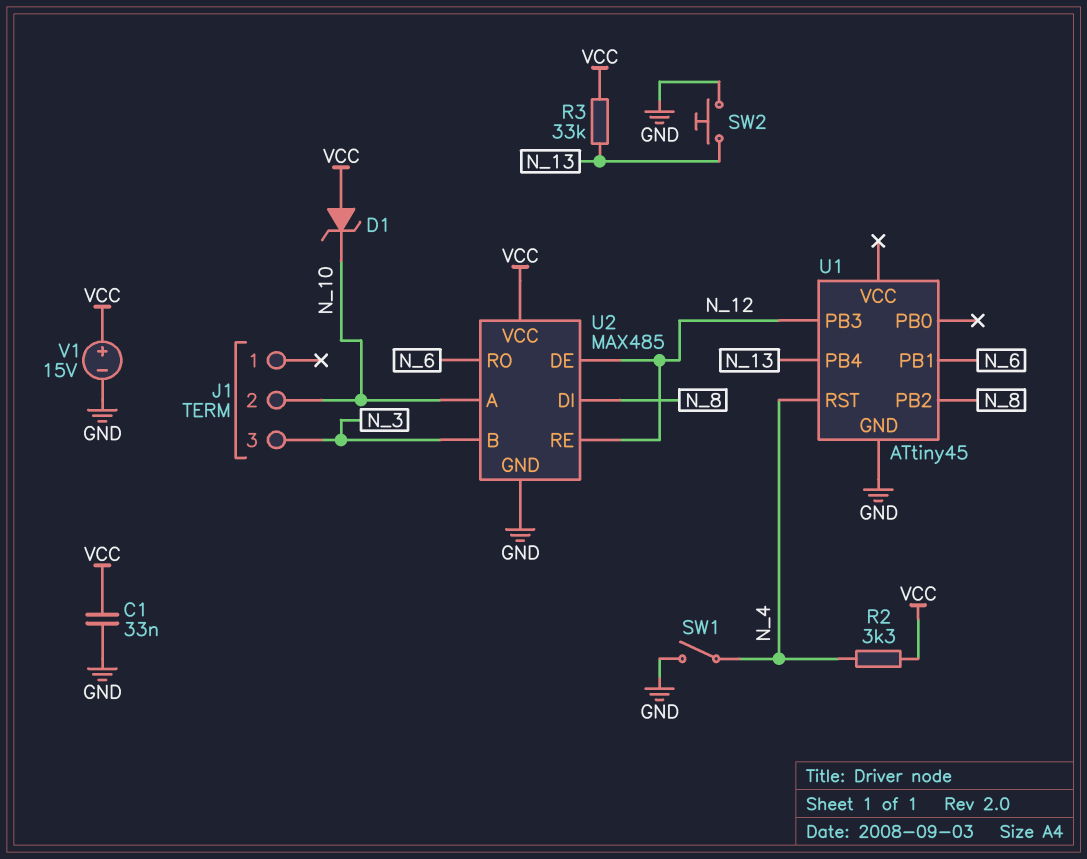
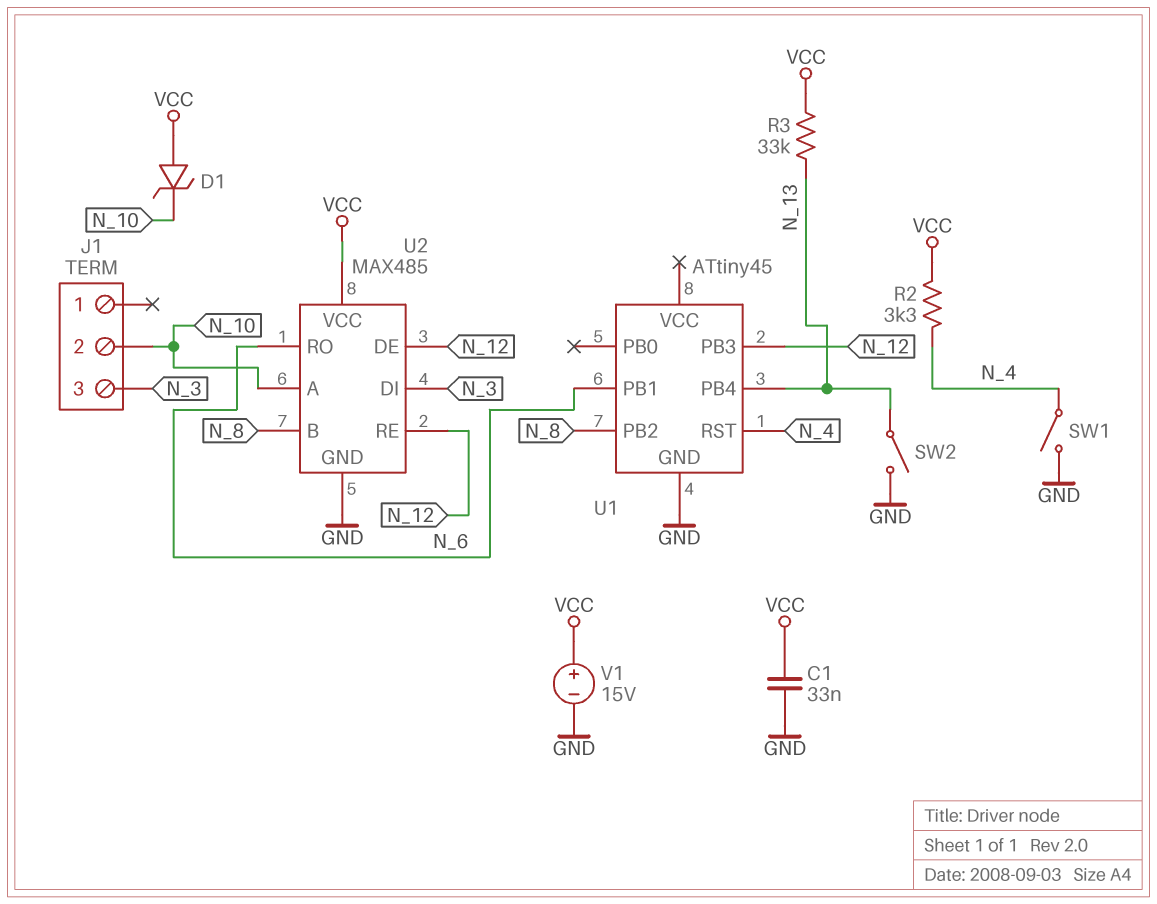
SW2: button (GND, N_13) -> switch (GND, N_13)
U2 pin B: N_3 -> N_8
U2 pin DI: N_8 -> N_3

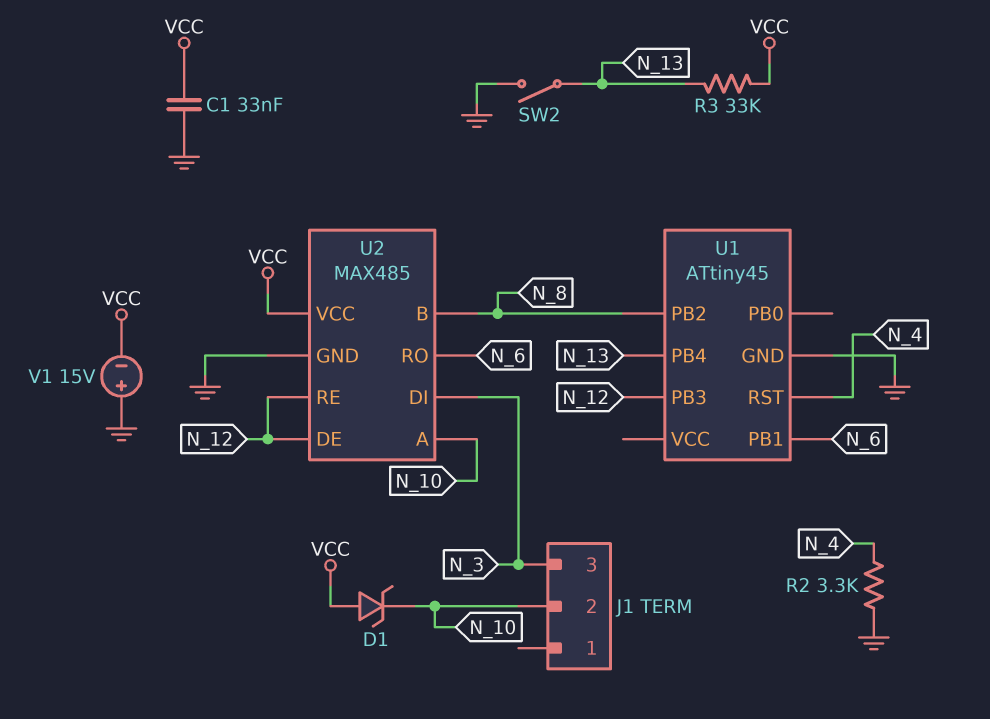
R2: 3.3k (N_4, VCC) -> 3.3k (GND, N_4)
SW1: switch (GND, N_4) -> none
V1: 15V (plus VCC, minus GND) -> 15V (plus GND, minus VCC)

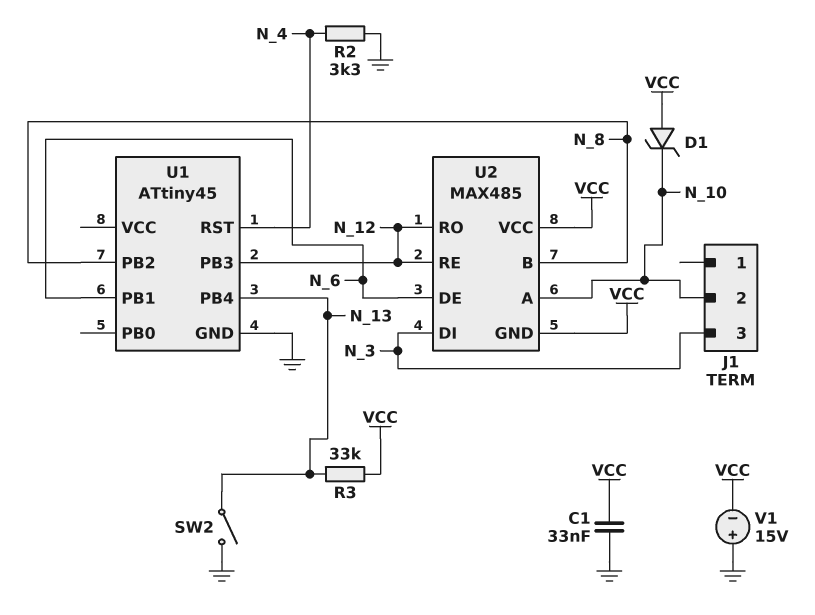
U2 pin DE: N_12 -> N_6
U2 pin GND: GND -> VCC
U2 pin RO: N_6 -> N_12

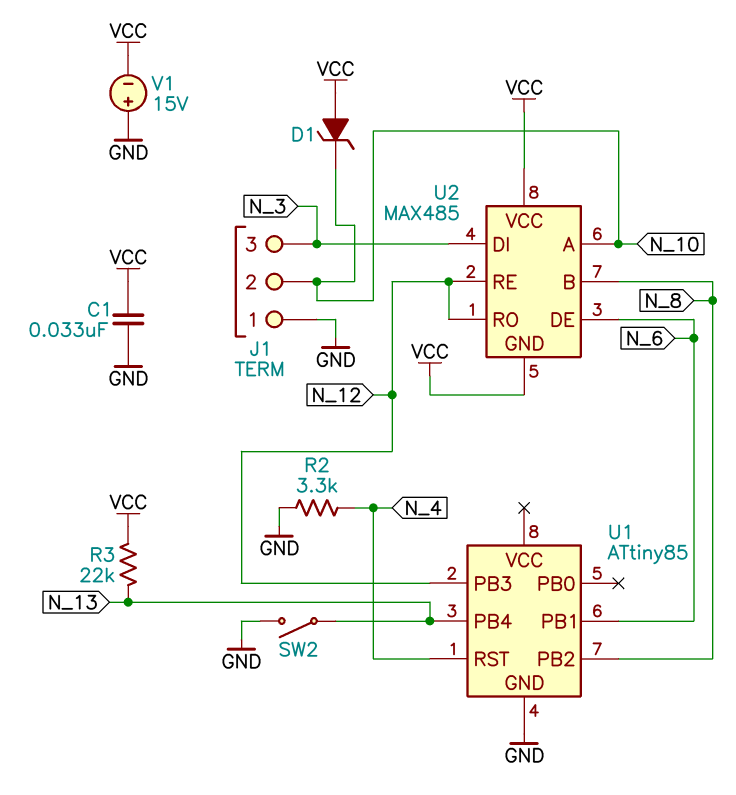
J1 pin 1: none -> GND
R3: 33k (N_13, VCC) -> 22k (N_13, VCC)
U1: ATtiny45 -> ATtiny85

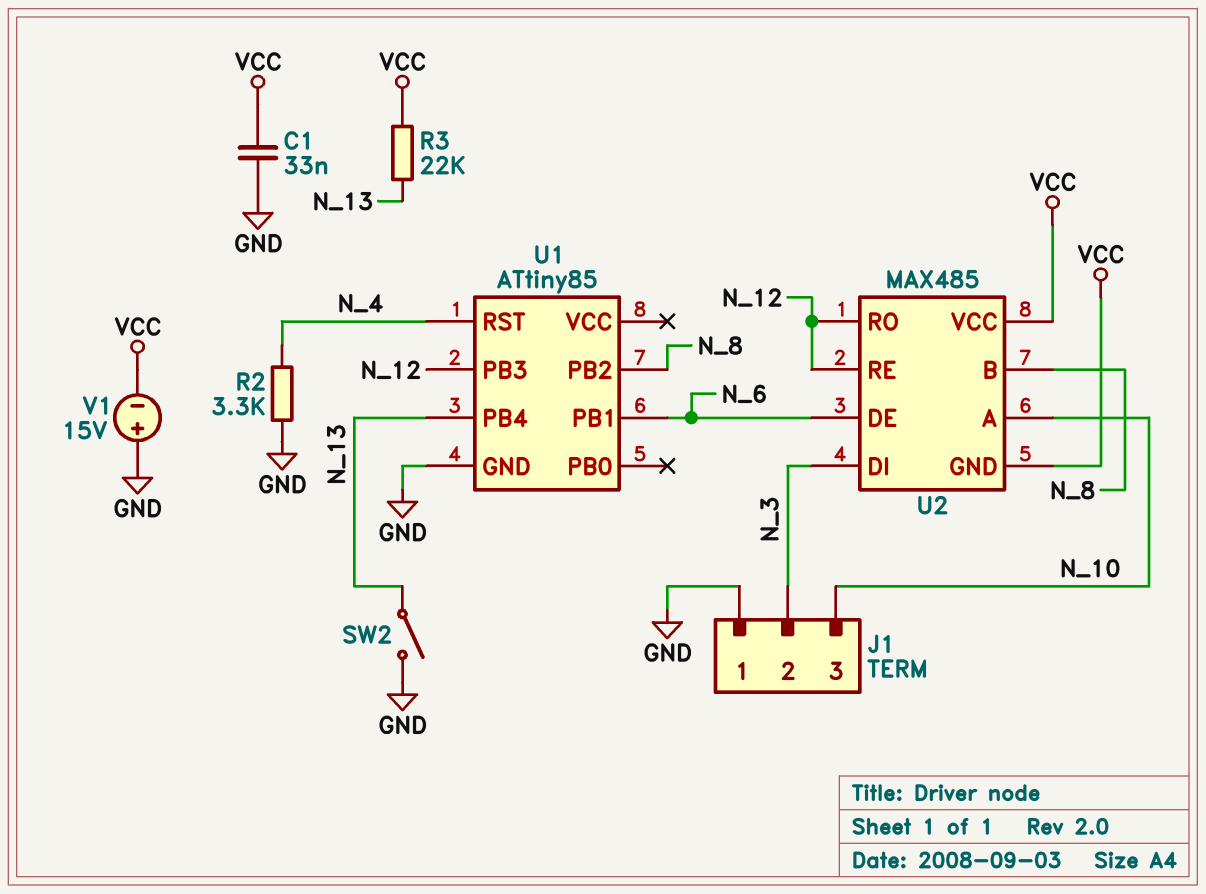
D1: zener (A VCC, K N_10) -> none
J1 pin 2: N_10 -> N_3
J1 pin 3: N_3 -> N_10

